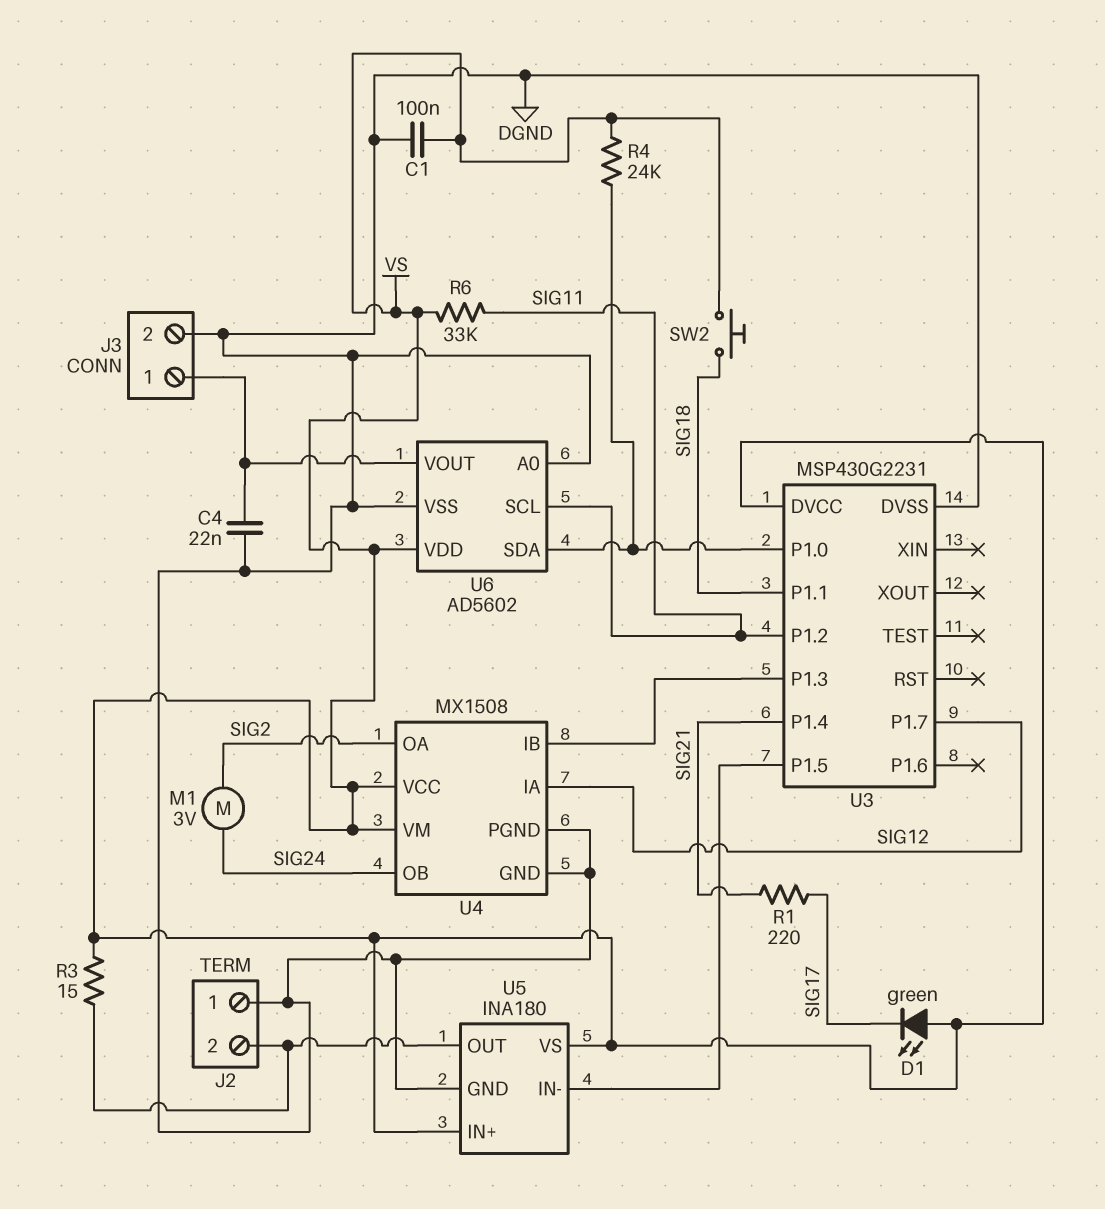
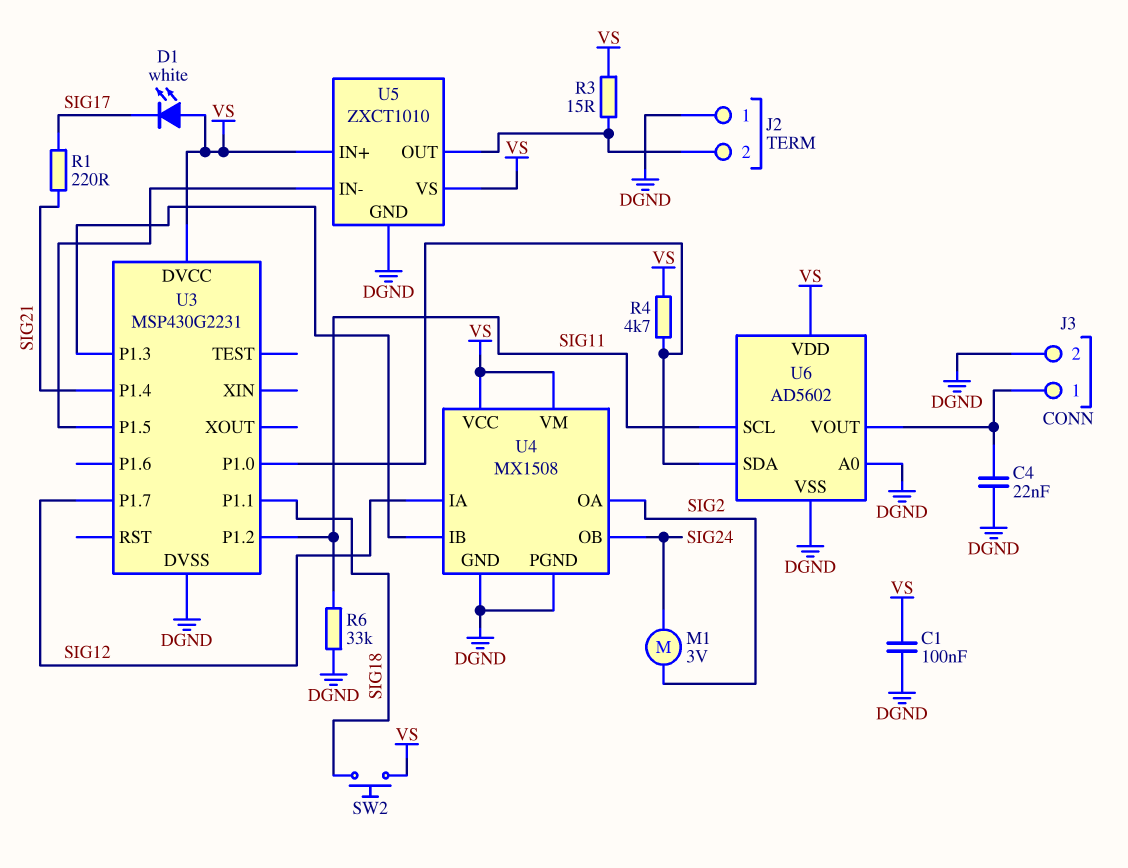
D1: LED green (A VS, K SIG17) -> LED white (A VS, K SIG17)
R4: 24k (U3/P1.0, VS) -> 4.7k (U3/P1.0, VS)
R6: 33k (SIG11, VS) -> 33k (DGND, SIG11)
U5: INA180 -> ZXCT1010

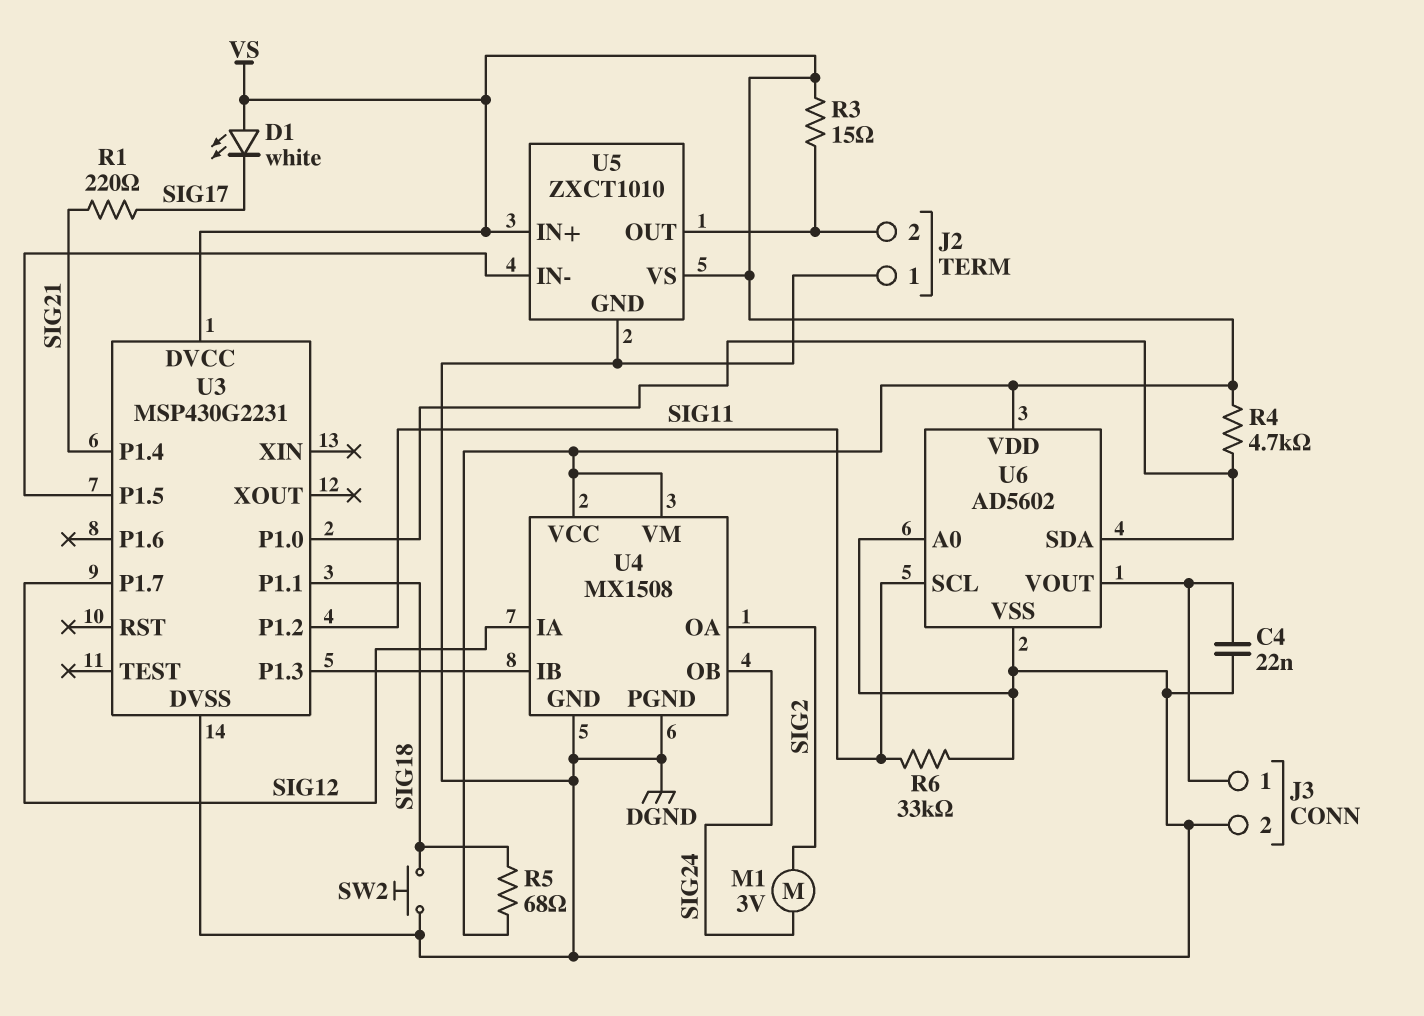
C1: 100nF (DGND, VS) -> none
R5: none -> 68 (SIG18, VS)
SW2: button (SIG18, VS) -> button (DGND, SIG18)

